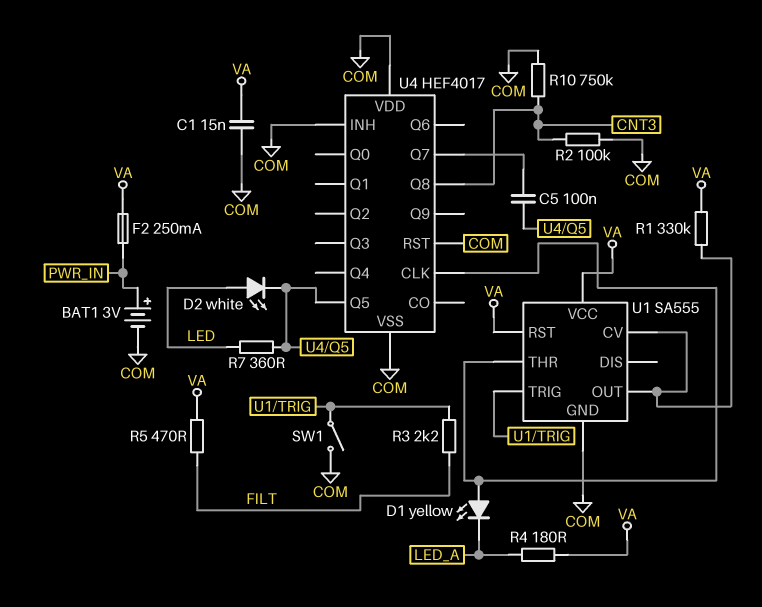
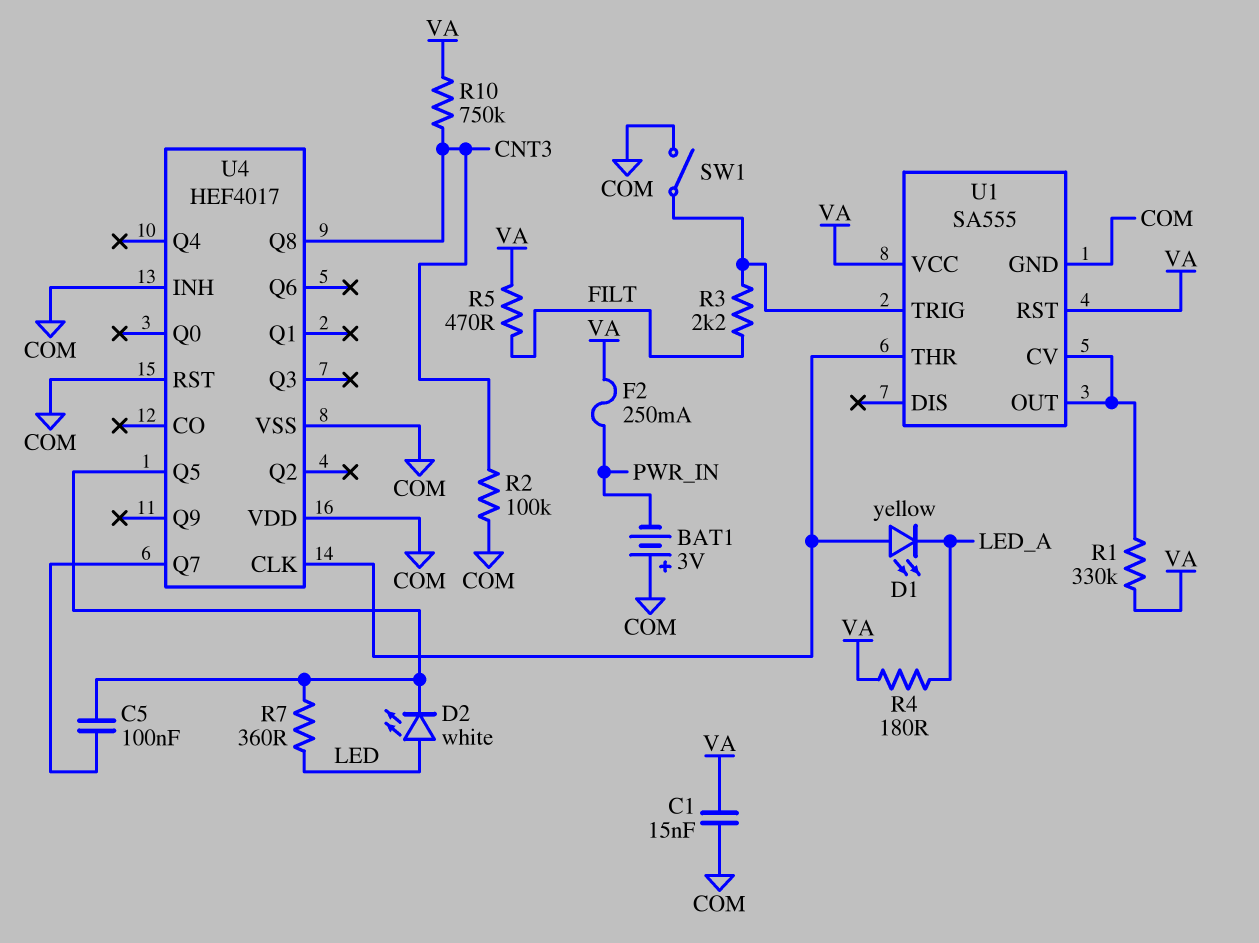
BAT1: 3V (plus PWR_IN, minus COM) -> 3V (plus COM, minus PWR_IN)
R10: 750k (CNT3, COM) -> 750k (CNT3, VA)

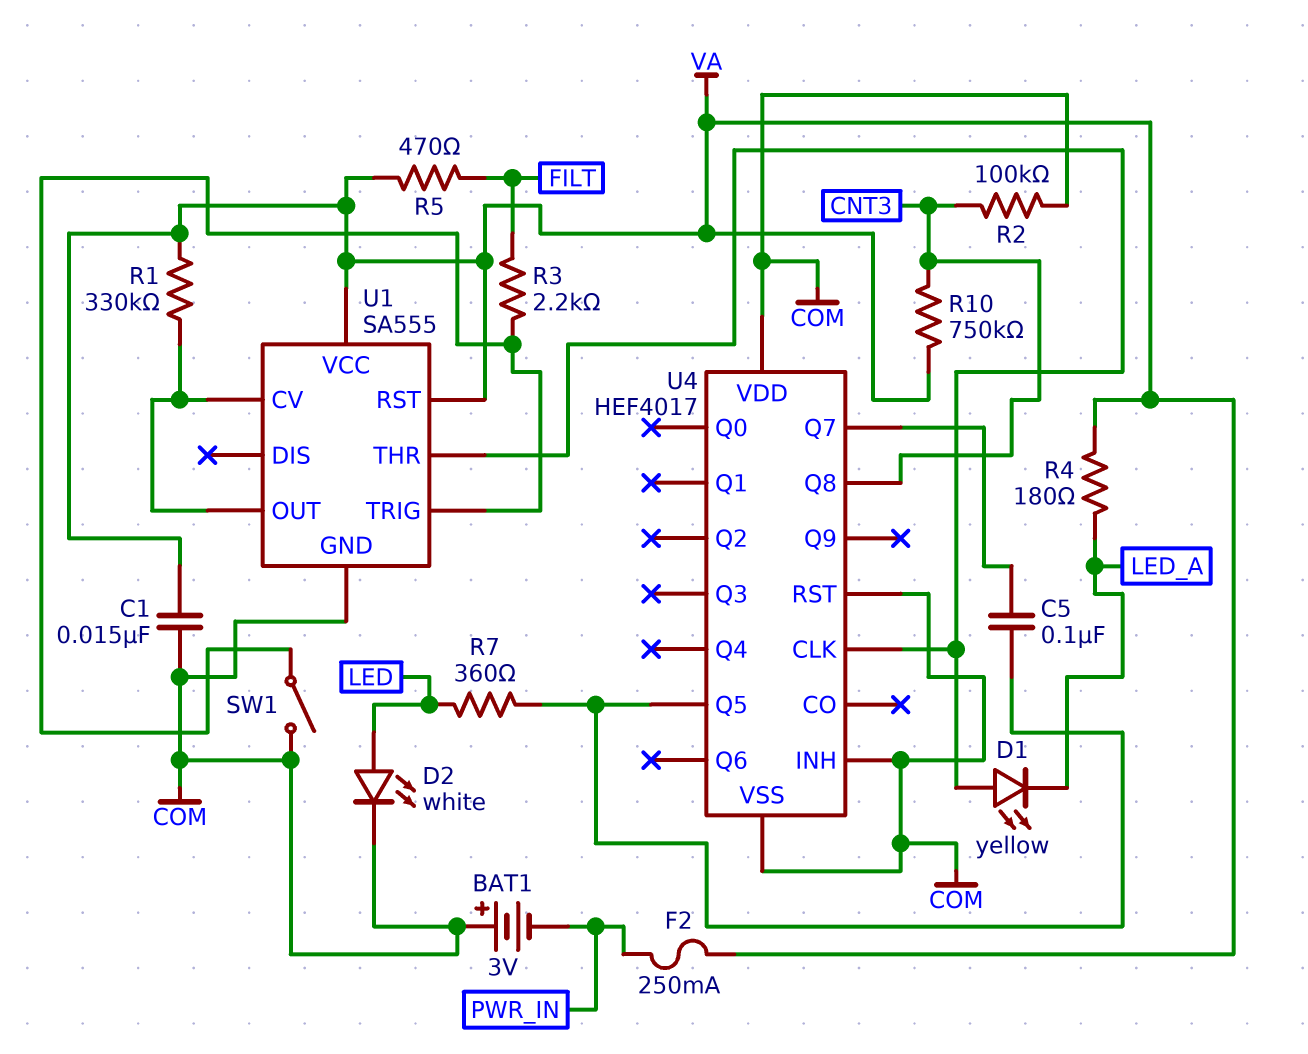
D2: LED white (A LED, K U4/Q5) -> LED white (A LED, K COM)

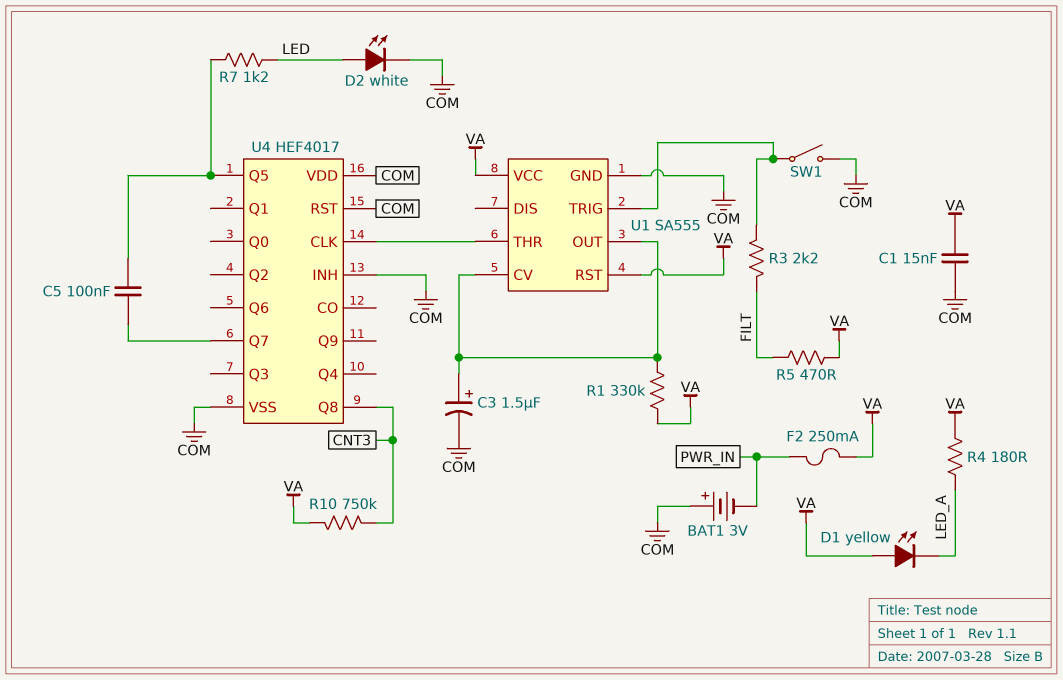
C3: none -> 1.5uF (plus U1/CV, minus COM)
D1: LED yellow (A U1/THR, K LED_A) -> LED yellow (A VA, K LED_A)
R2: 100k (CNT3, COM) -> none
R7: 360 (LED, U4/Q5) -> 1.2k (LED, U4/Q5)

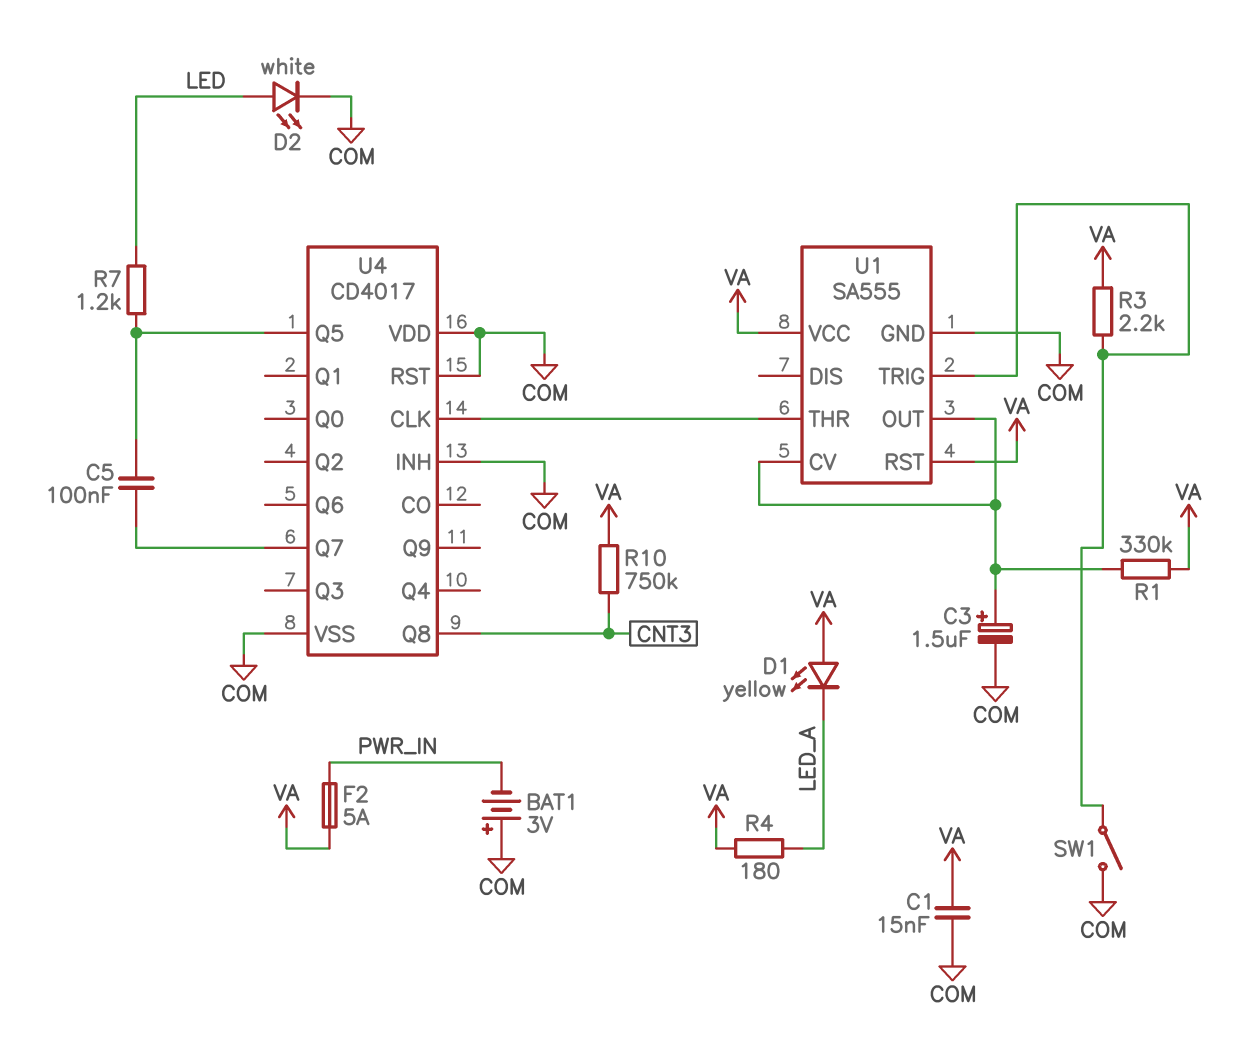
F2: 250mA (PWR_IN, VA) -> 5A (PWR_IN, VA)
R3: 2.2k (FILT, U1/TRIG) -> 2.2k (U1/TRIG, VA)
R5: 470 (FILT, VA) -> none
U4: HEF4017 -> CD4017

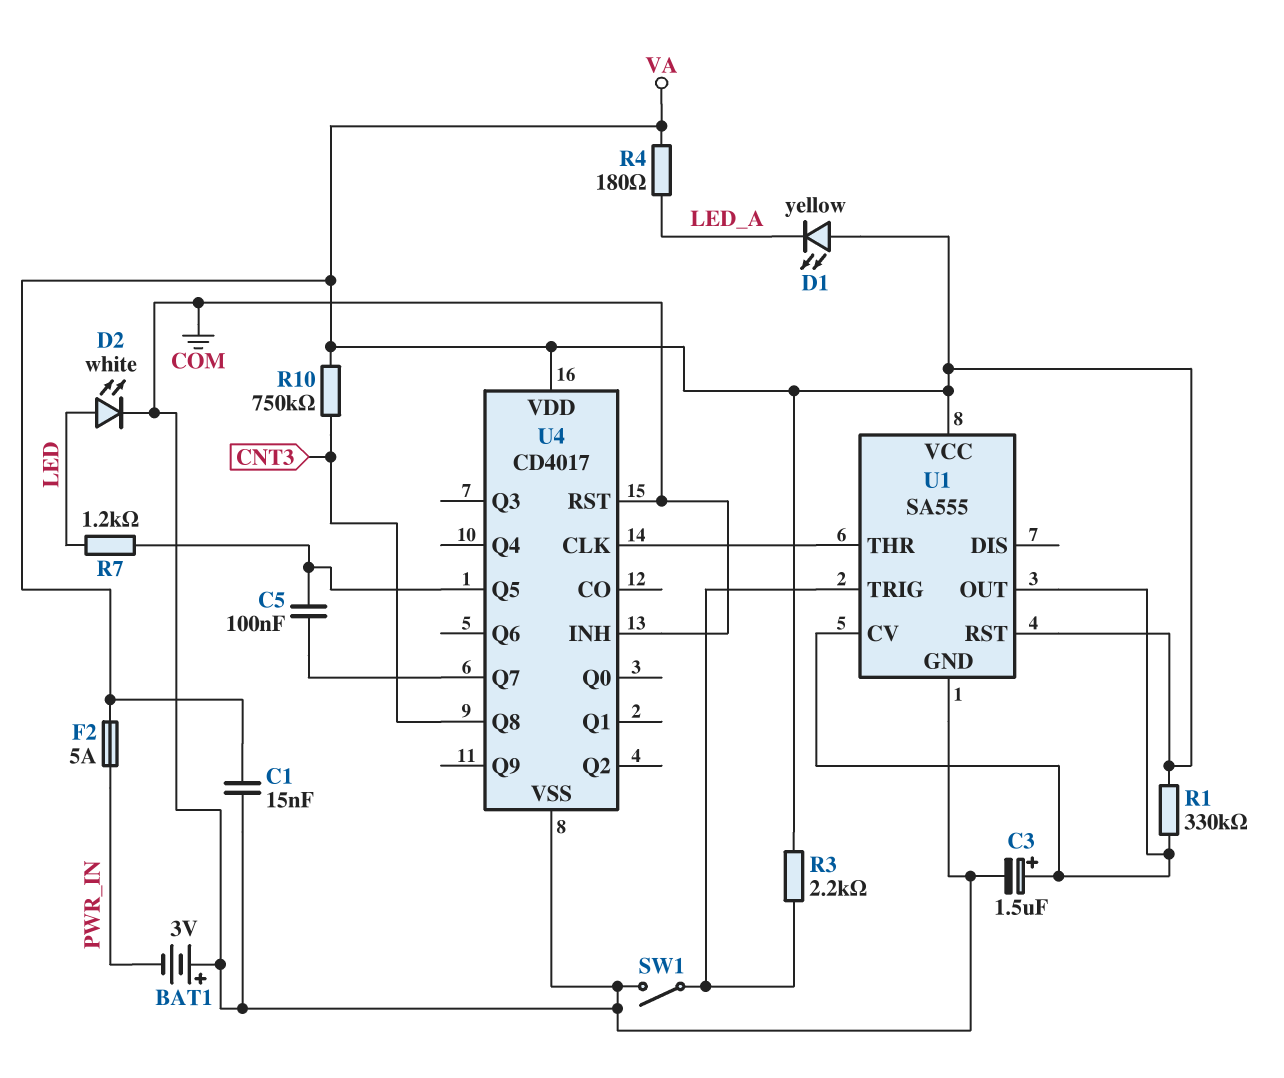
U4 pin VDD: COM -> VA

